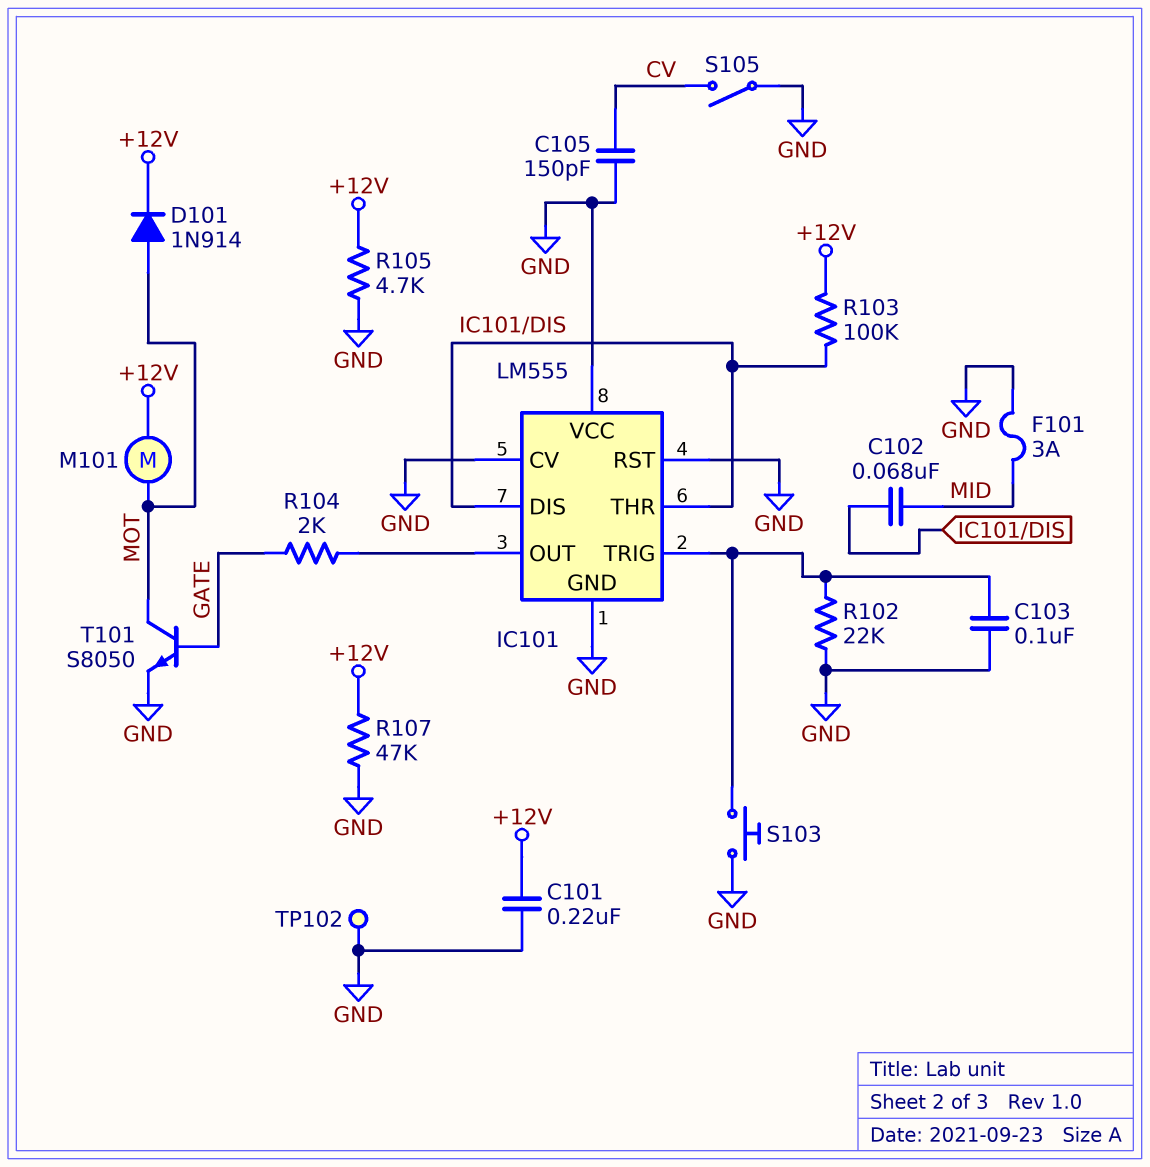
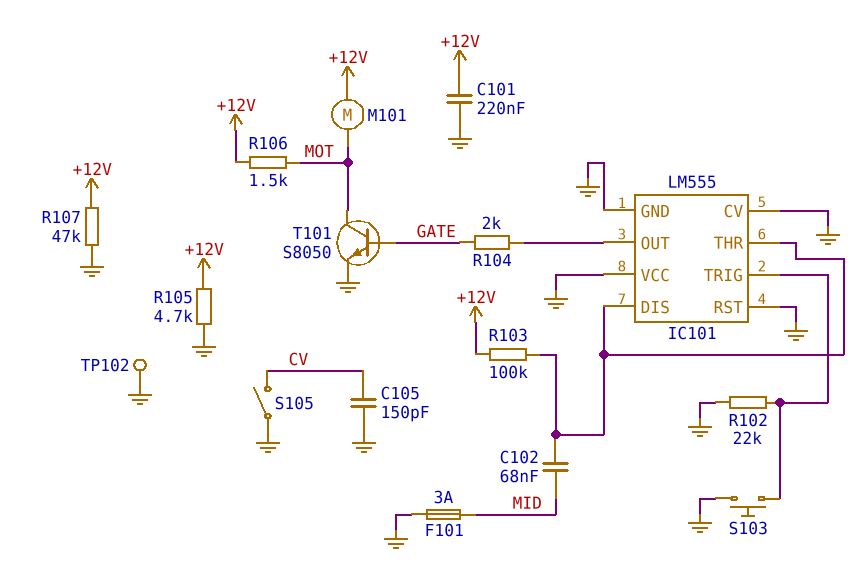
C103: 100nF (GND, IC101/TRIG) -> none
D101: diode 1N914 (A MOT, K +12V) -> none
R106: none -> 1.5k (+12V, MOT)

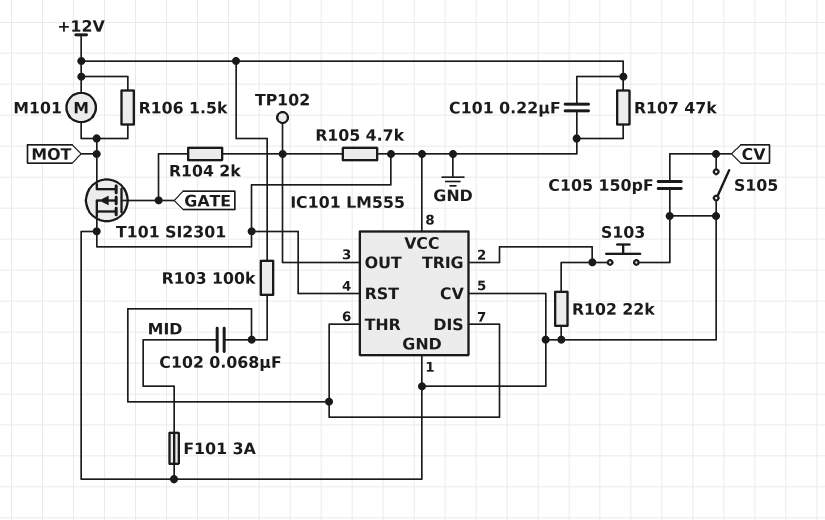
R105: 4.7k (+12V, GND) -> 4.7k (GND, IC101/OUT)
T101: NPN S8050 (B GATE, C MOT, E GND) -> PMOS SI2301 (G GATE, D MOT, S GND)
TP102: test point (GND) -> test point (IC101/OUT)

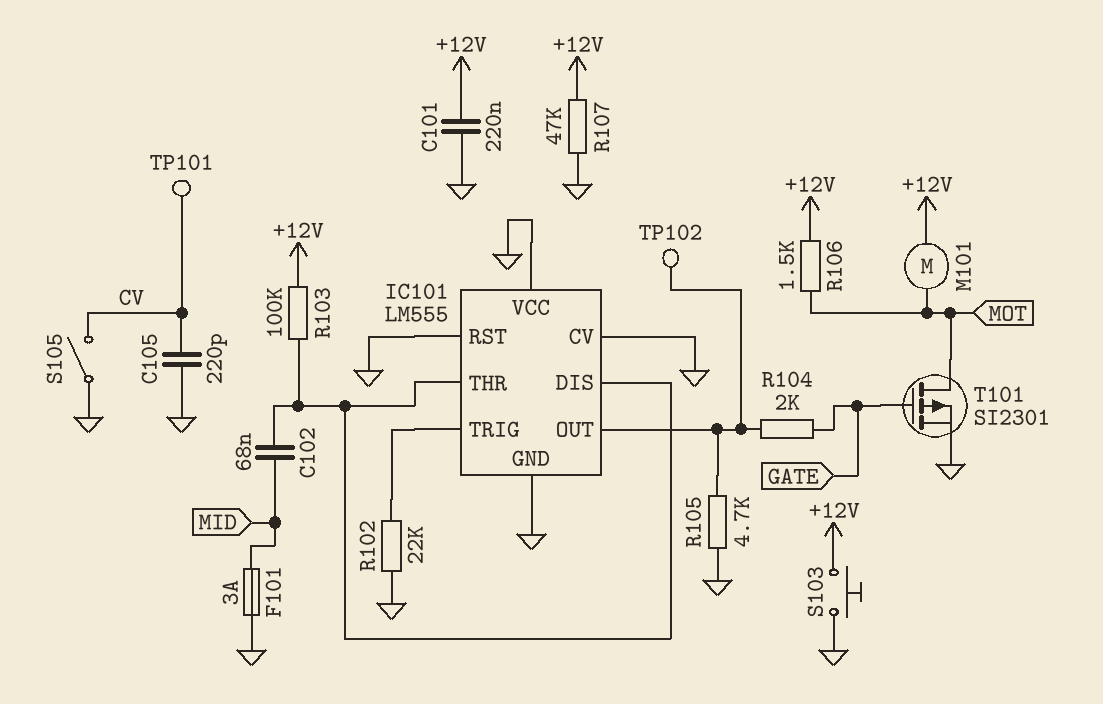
C105: 150pF (CV, GND) -> 220pF (CV, GND)
S103: button (GND, IC101/TRIG) -> button (+12V, GND)
TP101: none -> test point (CV)

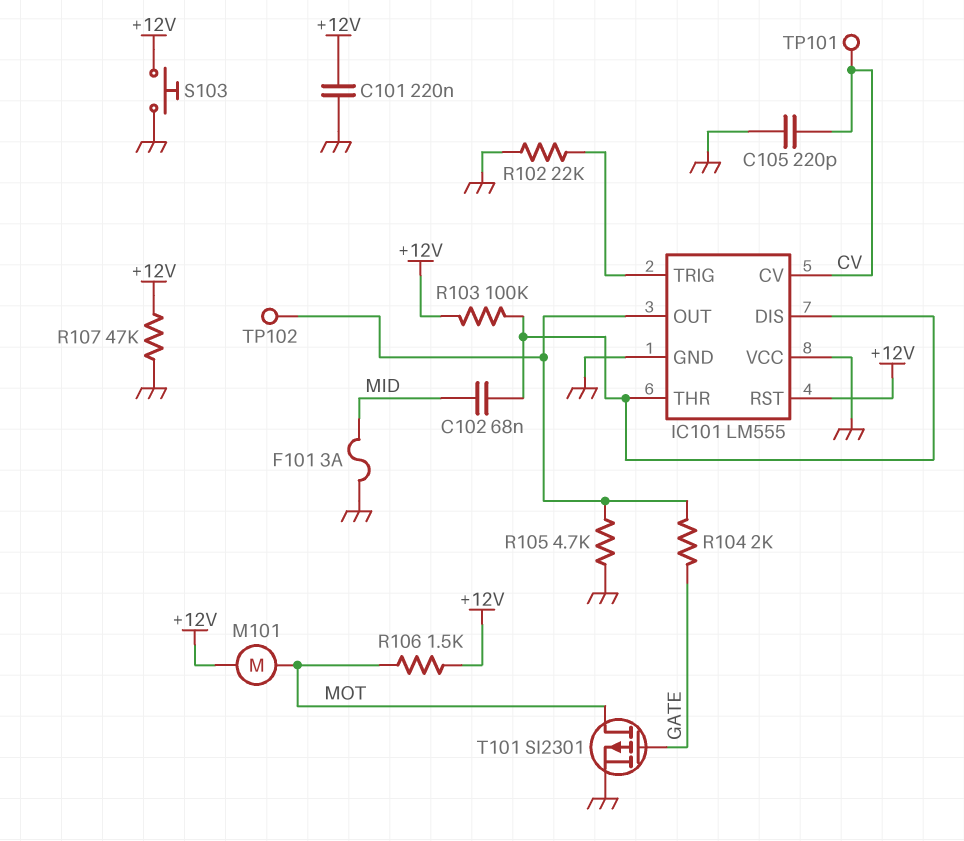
IC101 pin CV: GND -> CV
IC101 pin RST: GND -> +12V
S105: switch (CV, GND) -> none

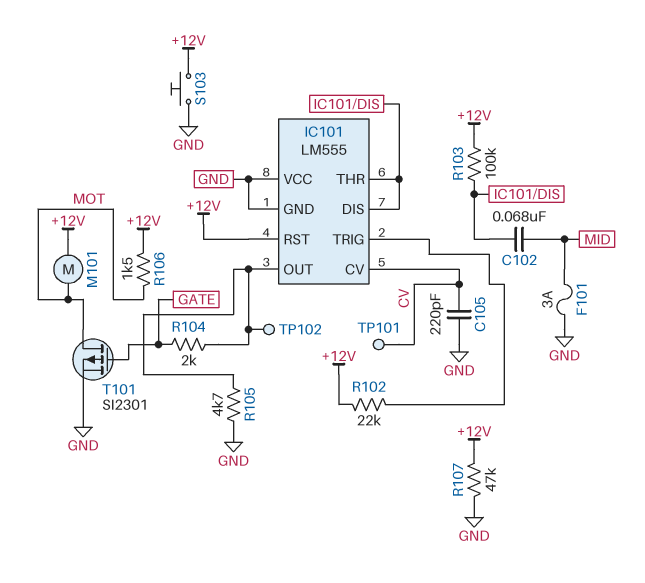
C101: 220nF (+12V, GND) -> none
R102: 22k (GND, IC101/TRIG) -> 22k (+12V, IC101/TRIG)

